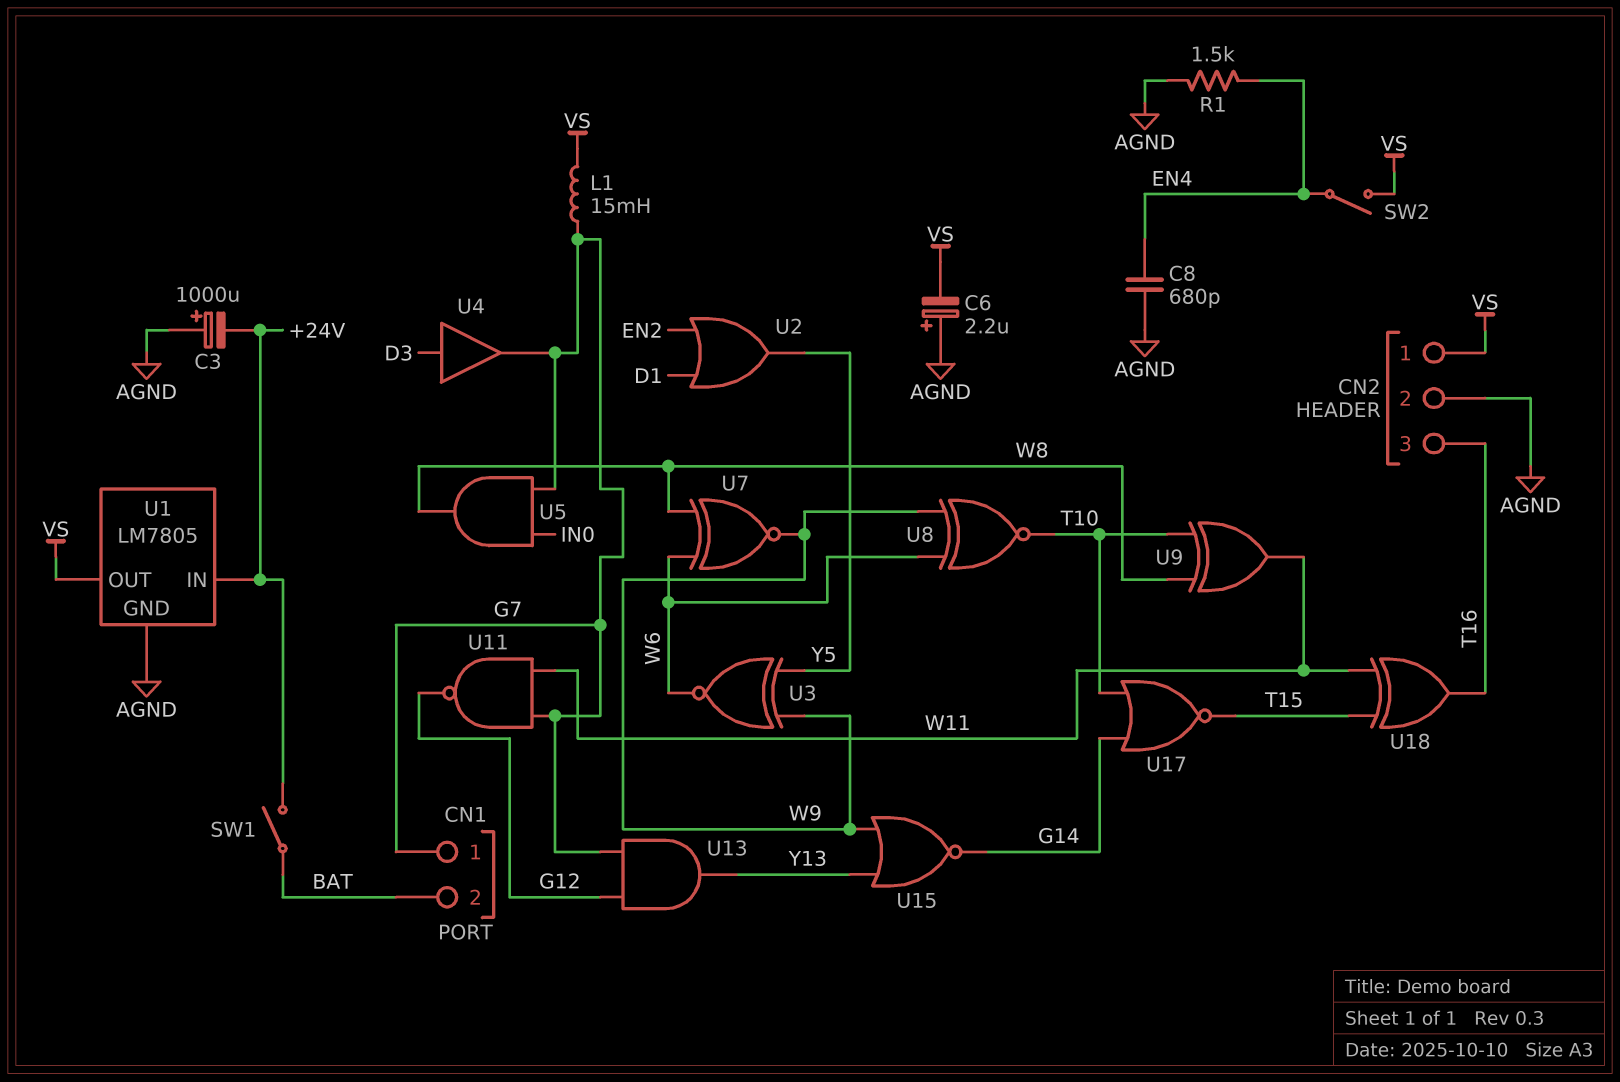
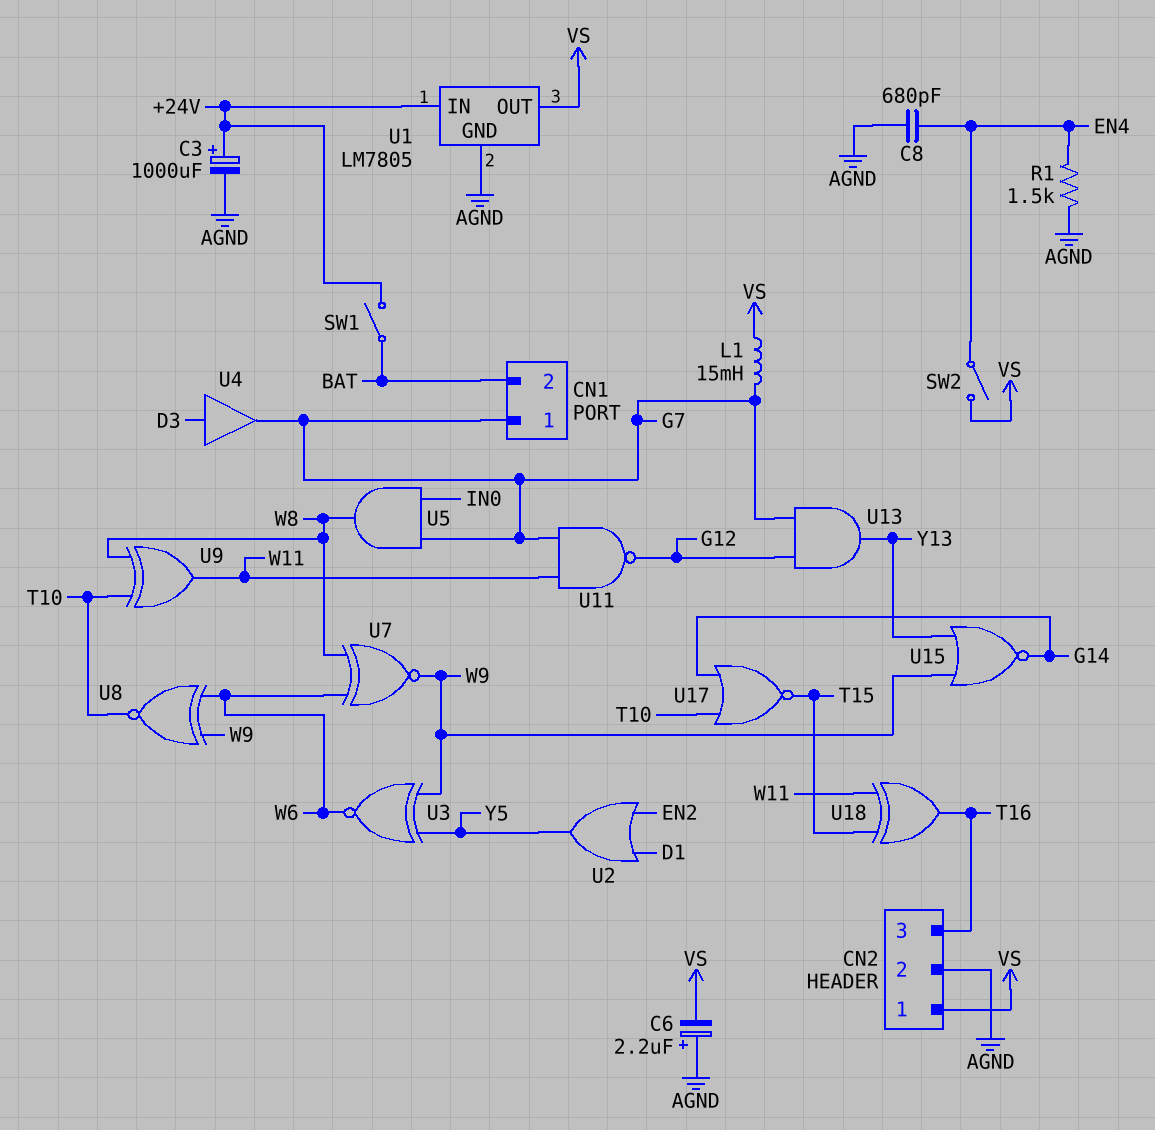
C3: 1000uF (plus AGND, minus +24V) -> 1000uF (plus +24V, minus AGND)

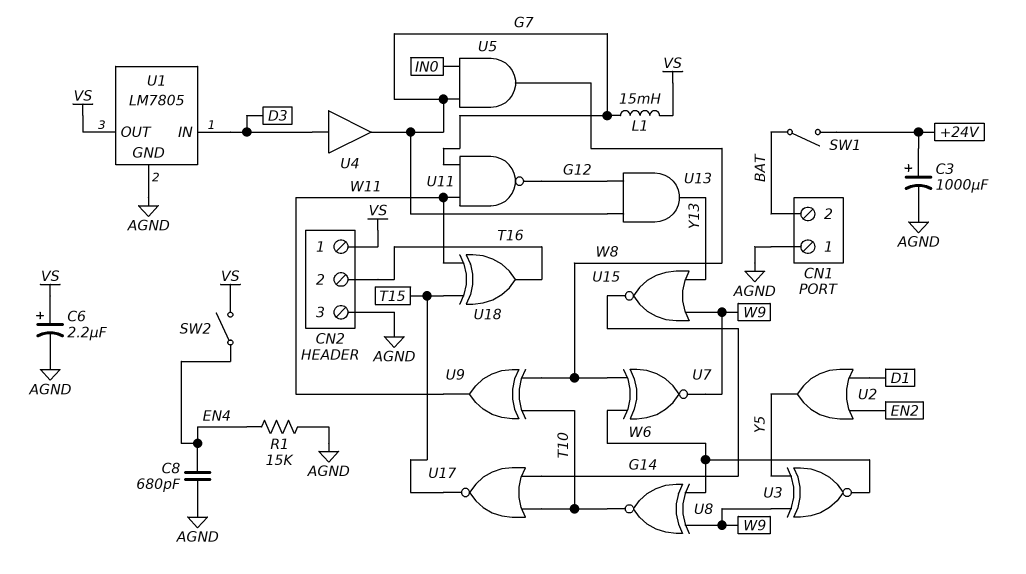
C6: 2.2uF (plus AGND, minus VS) -> 2.2uF (plus VS, minus AGND)
CN1 pin 1: G7 -> AGND
CN2 pin 2: AGND -> T16
CN2 pin 3: T16 -> AGND
R1: 1.5k (AGND, EN4) -> 15k (AGND, EN4)
U1 pin IN: +24V -> D3

